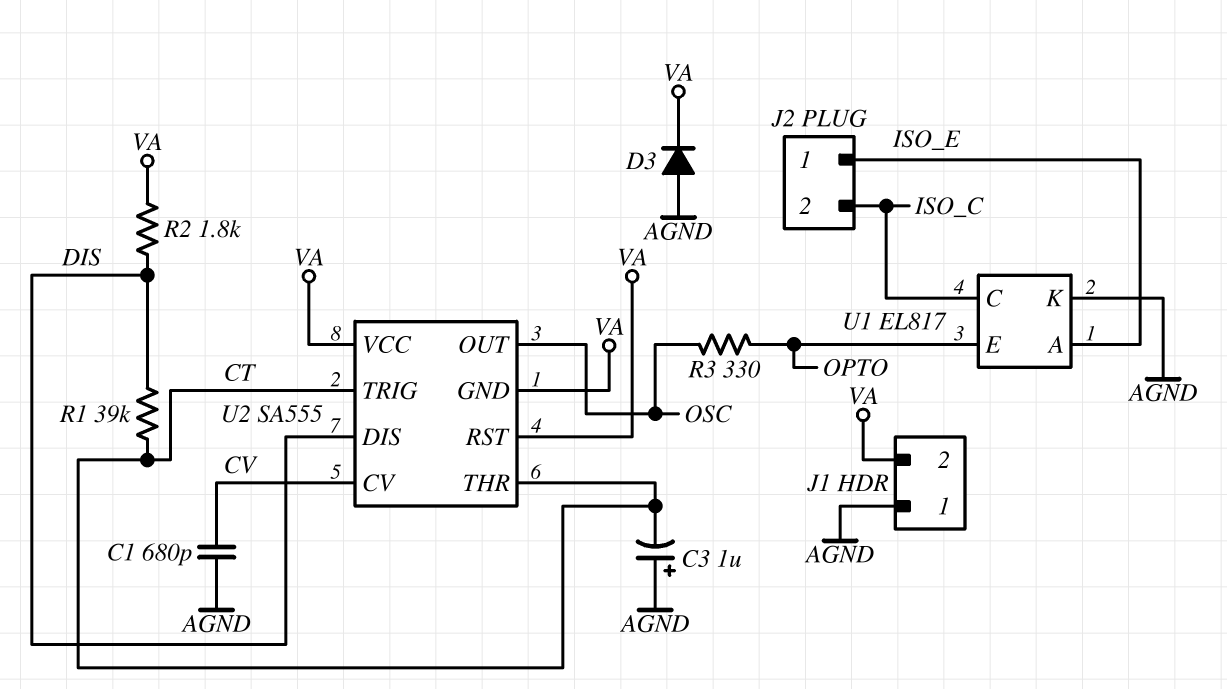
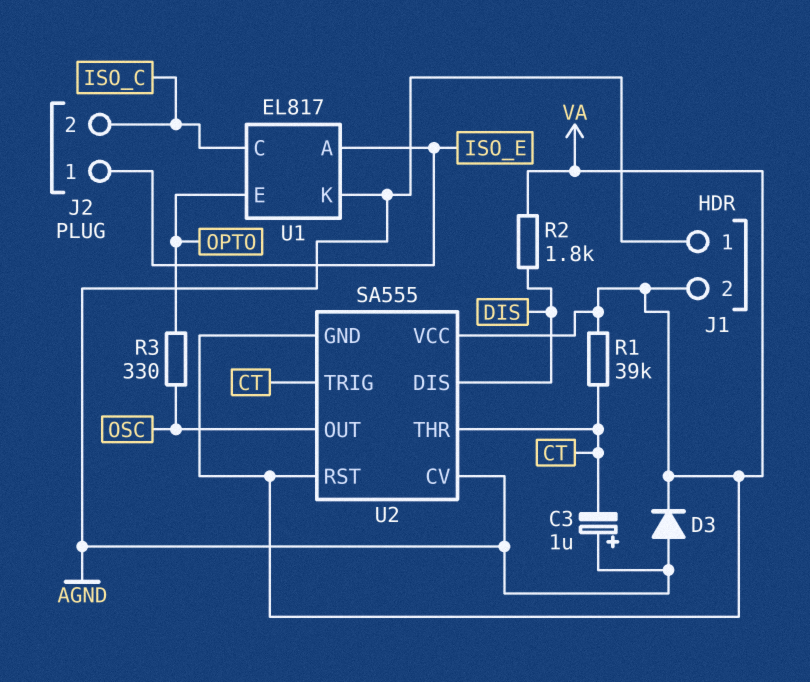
C1: 680pF (AGND, CV) -> none
R1: 39k (CT, DIS) -> 39k (CT, VA)
U2 pin CV: CV -> AGND

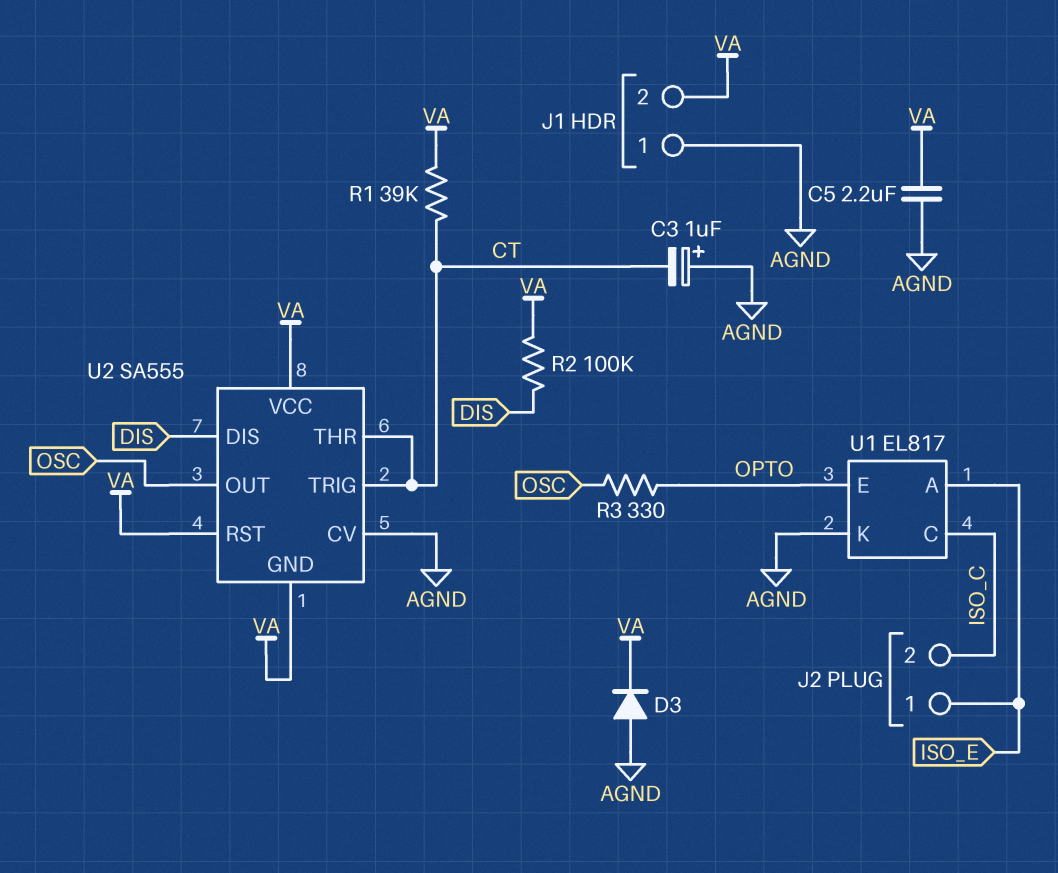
C5: none -> 2.2uF (AGND, VA)
R2: 1.8k (DIS, VA) -> 100k (DIS, VA)

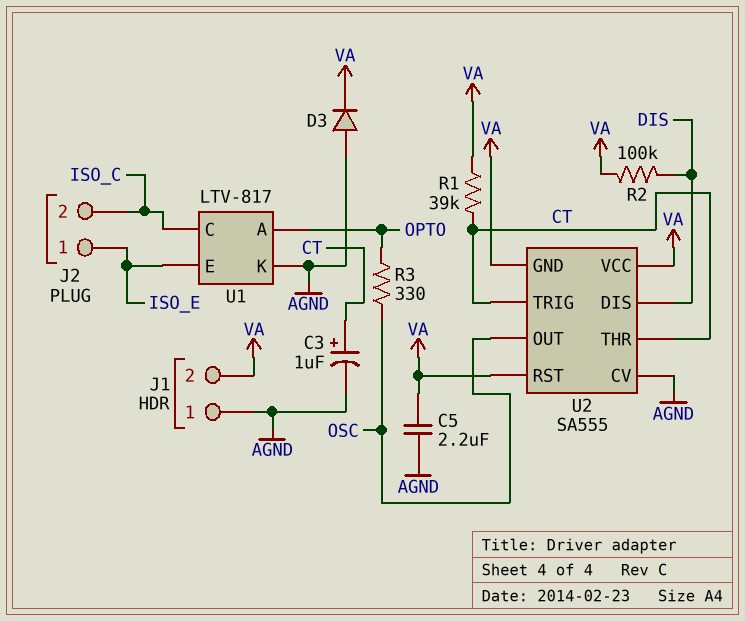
C3: 1uF (plus AGND, minus CT) -> 1uF (plus CT, minus AGND)
U1: EL817 -> LTV-817
U1 pin A: ISO_E -> OPTO
U1 pin E: OPTO -> ISO_E

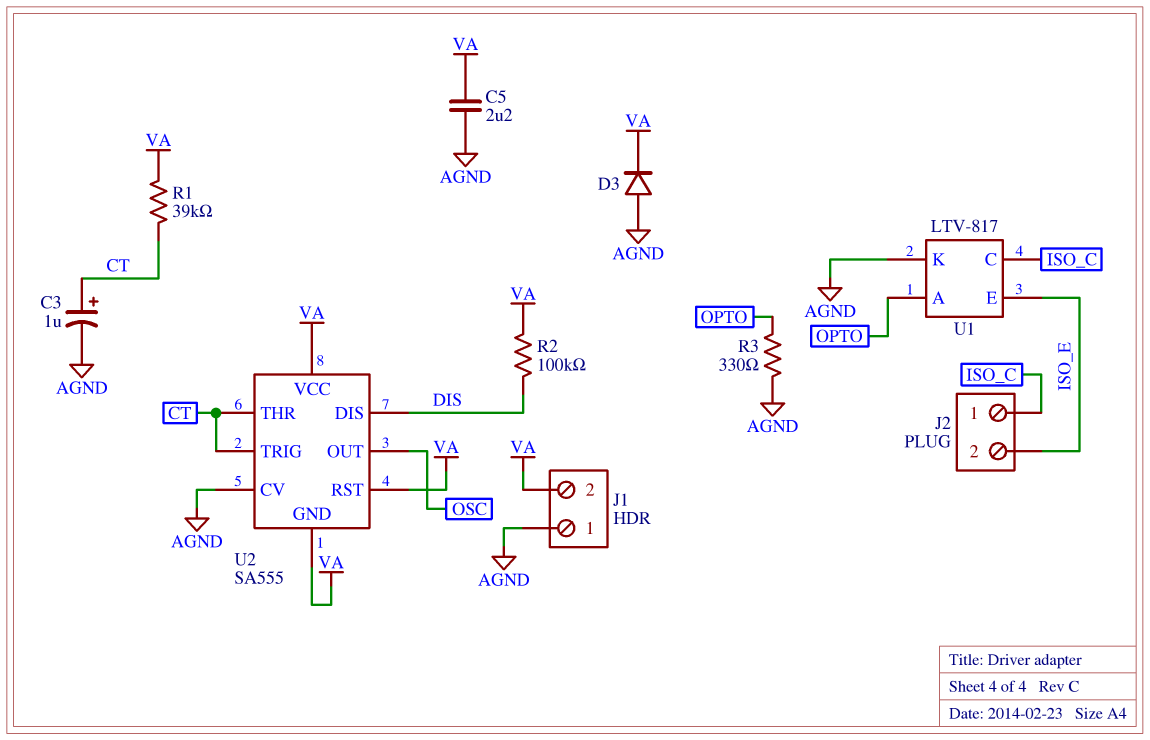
J2 pin 1: ISO_E -> ISO_C
J2 pin 2: ISO_C -> ISO_E
R3: 330 (OPTO, OSC) -> 330 (AGND, OPTO)

